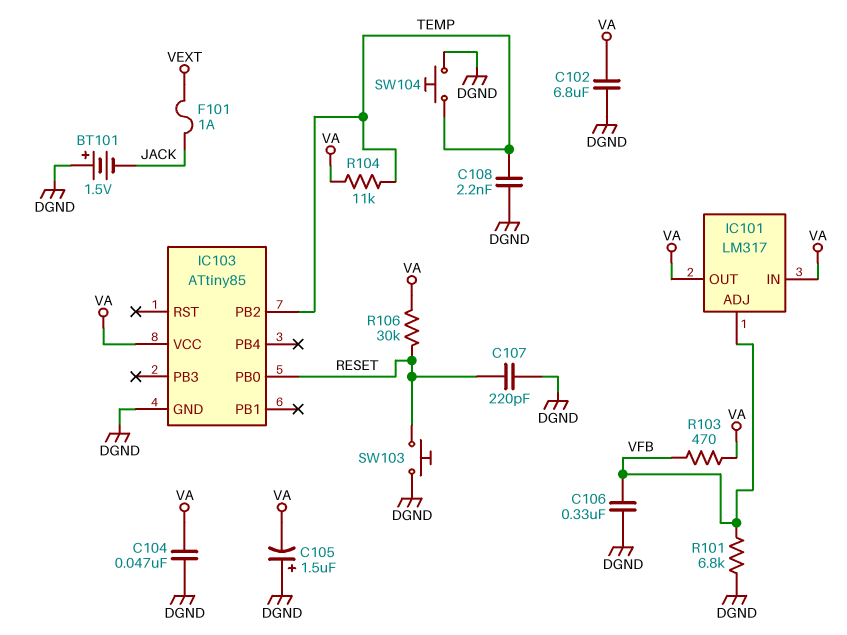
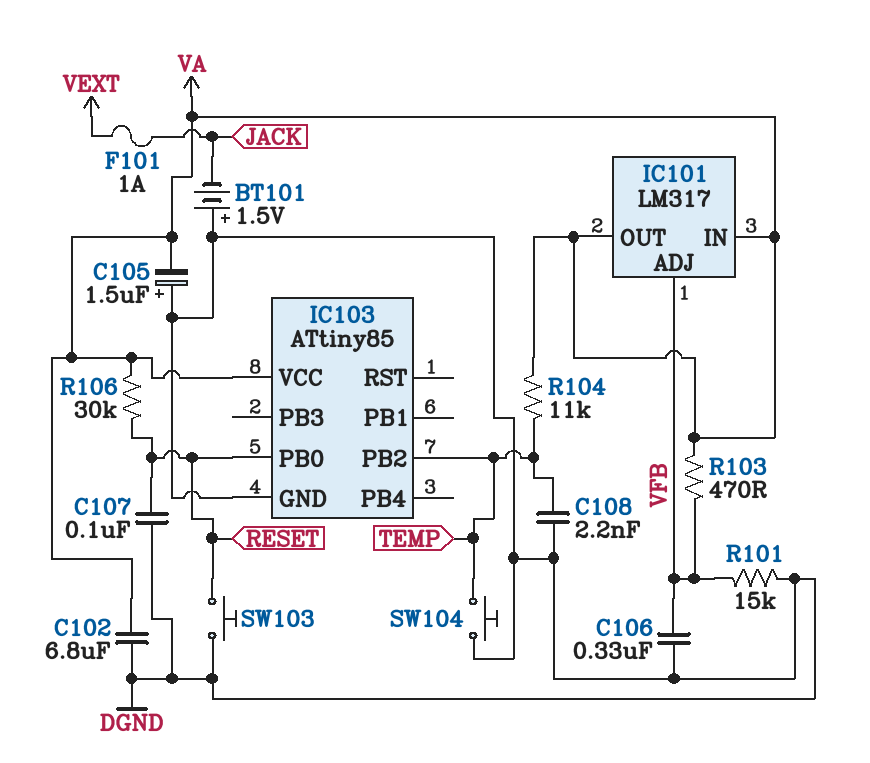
C104: 47nF (DGND, VA) -> none
C107: 220pF (DGND, RESET) -> 100nF (DGND, RESET)
R101: 6.8k (DGND, VFB) -> 15k (DGND, VFB)

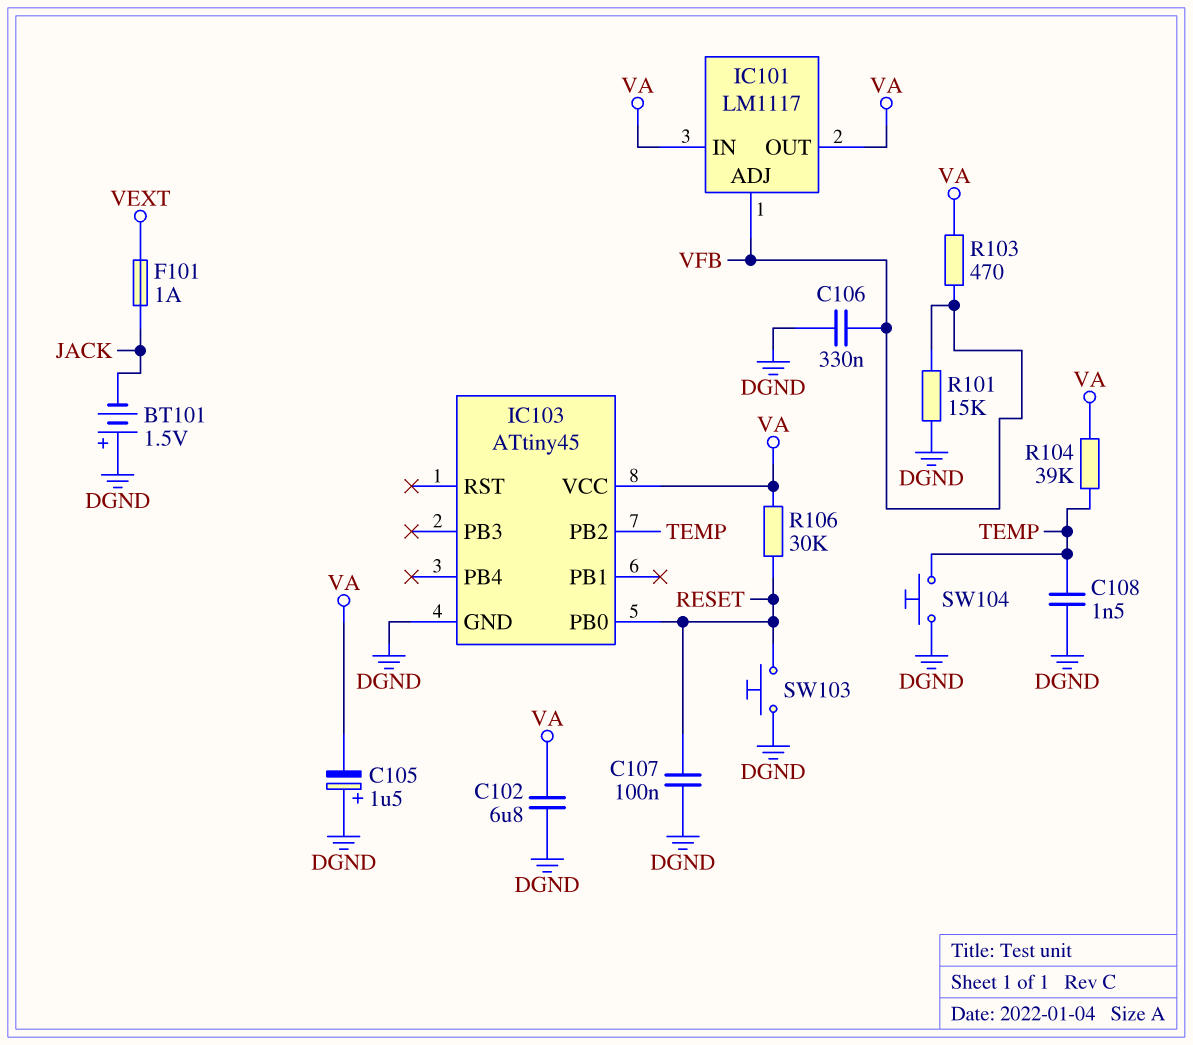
C108: 2.2nF (DGND, TEMP) -> 1.5nF (DGND, TEMP)
IC101: LM317 -> LM1117
IC103: ATtiny85 -> ATtiny45
R104: 11k (TEMP, VA) -> 39k (TEMP, VA)

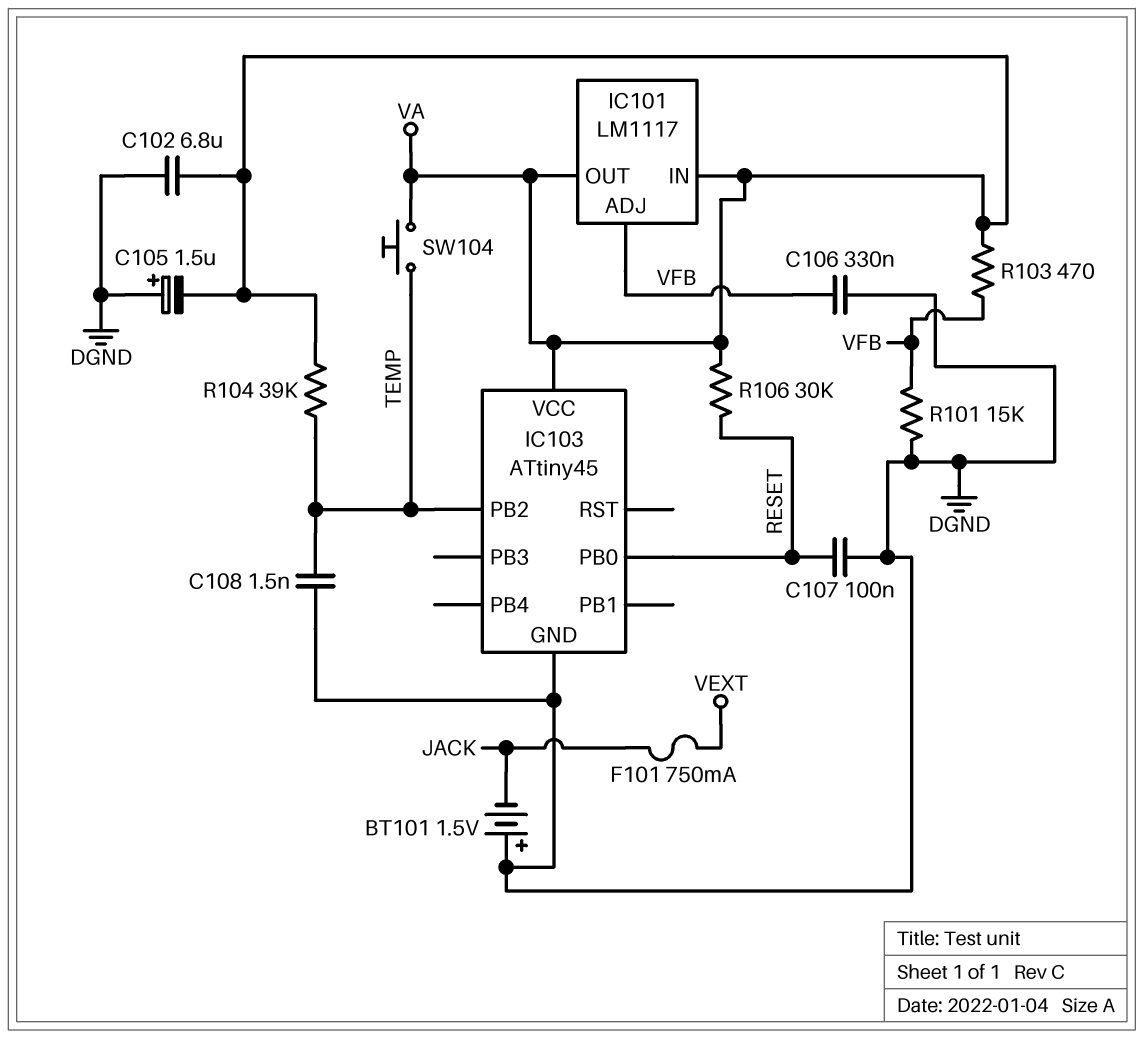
F101: 1A (JACK, VEXT) -> 750mA (JACK, VEXT)
SW103: button (DGND, RESET) -> none
SW104: button (DGND, TEMP) -> button (TEMP, VA)

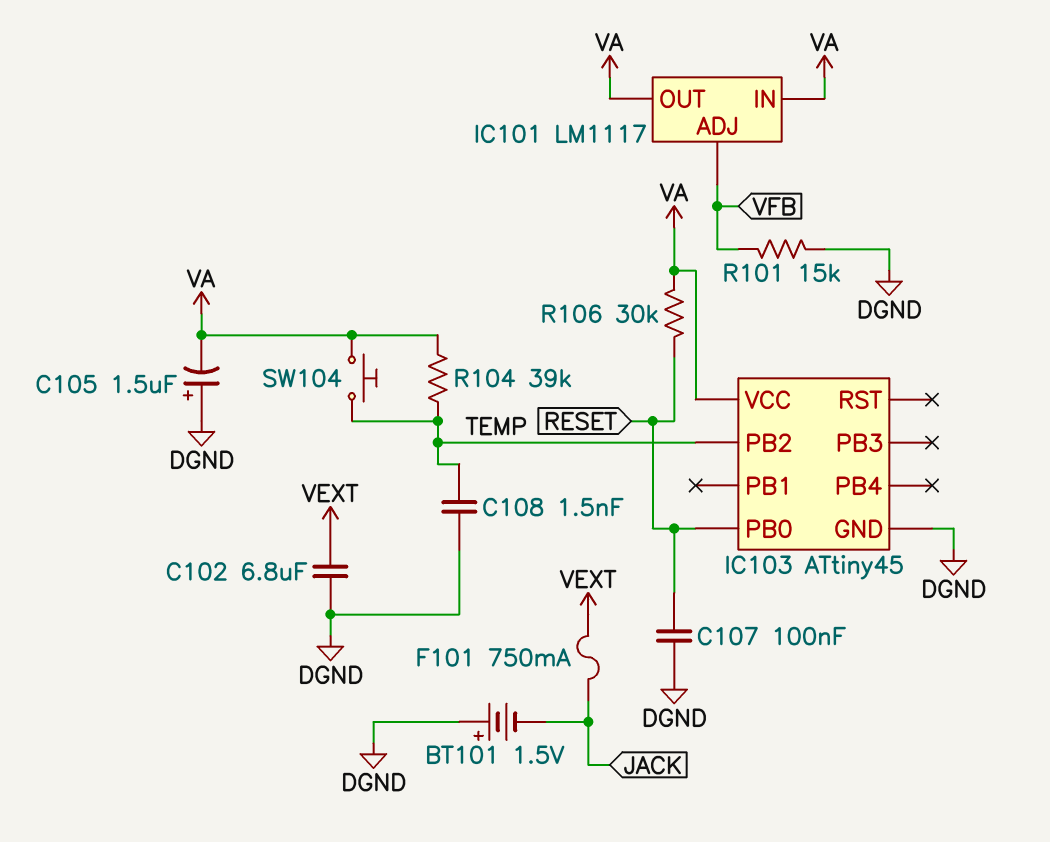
C102: 6.8uF (DGND, VA) -> 6.8uF (DGND, VEXT)
C106: 330nF (DGND, VFB) -> none
R103: 470 (VA, VFB) -> none

